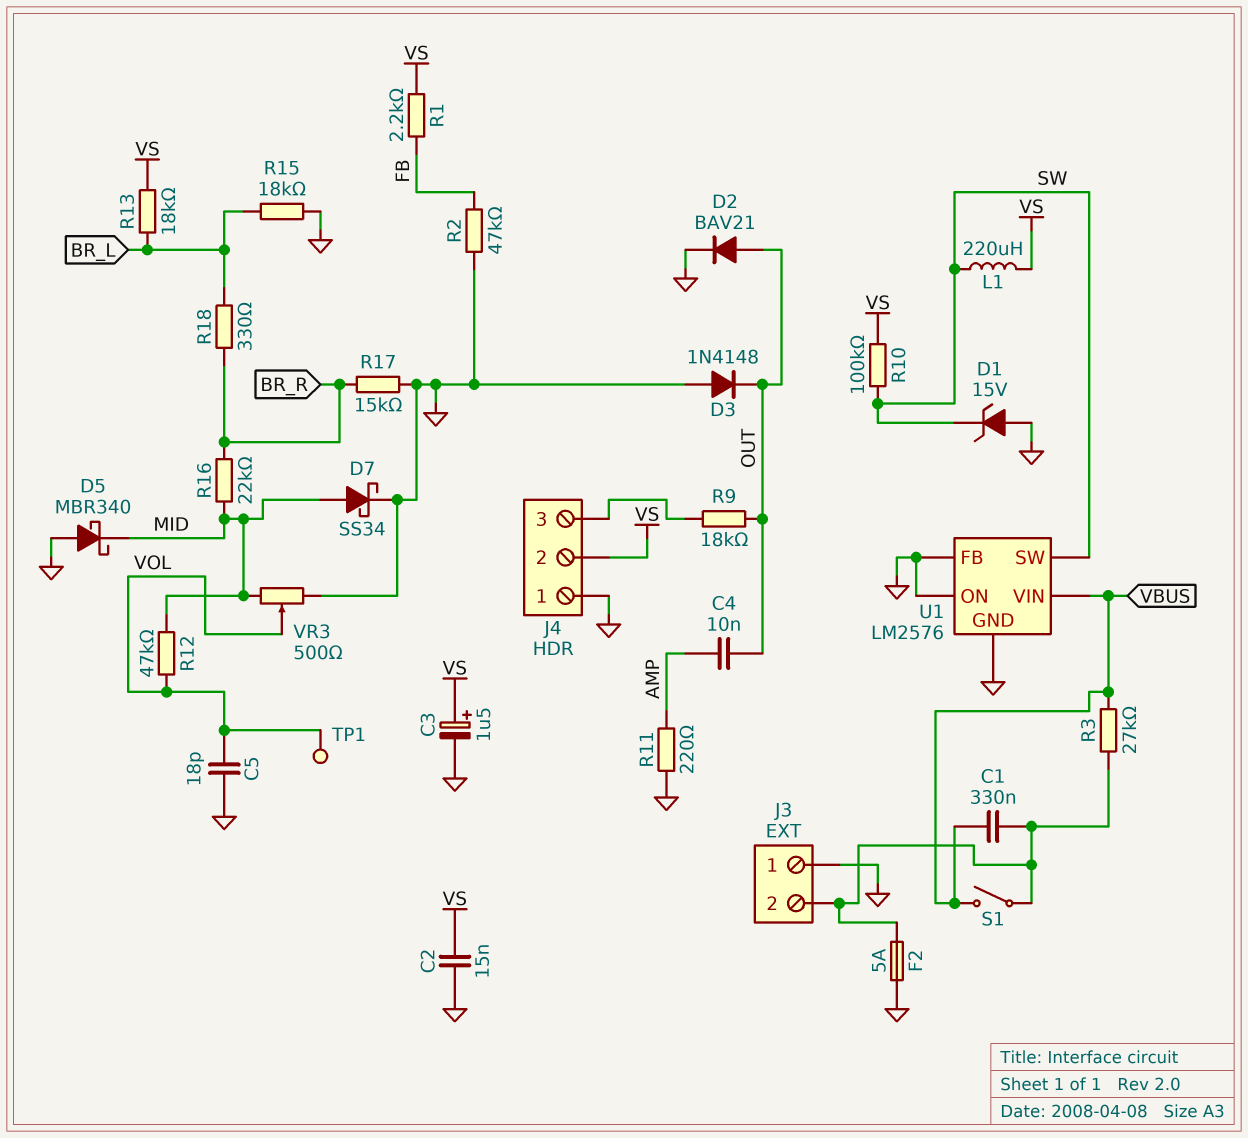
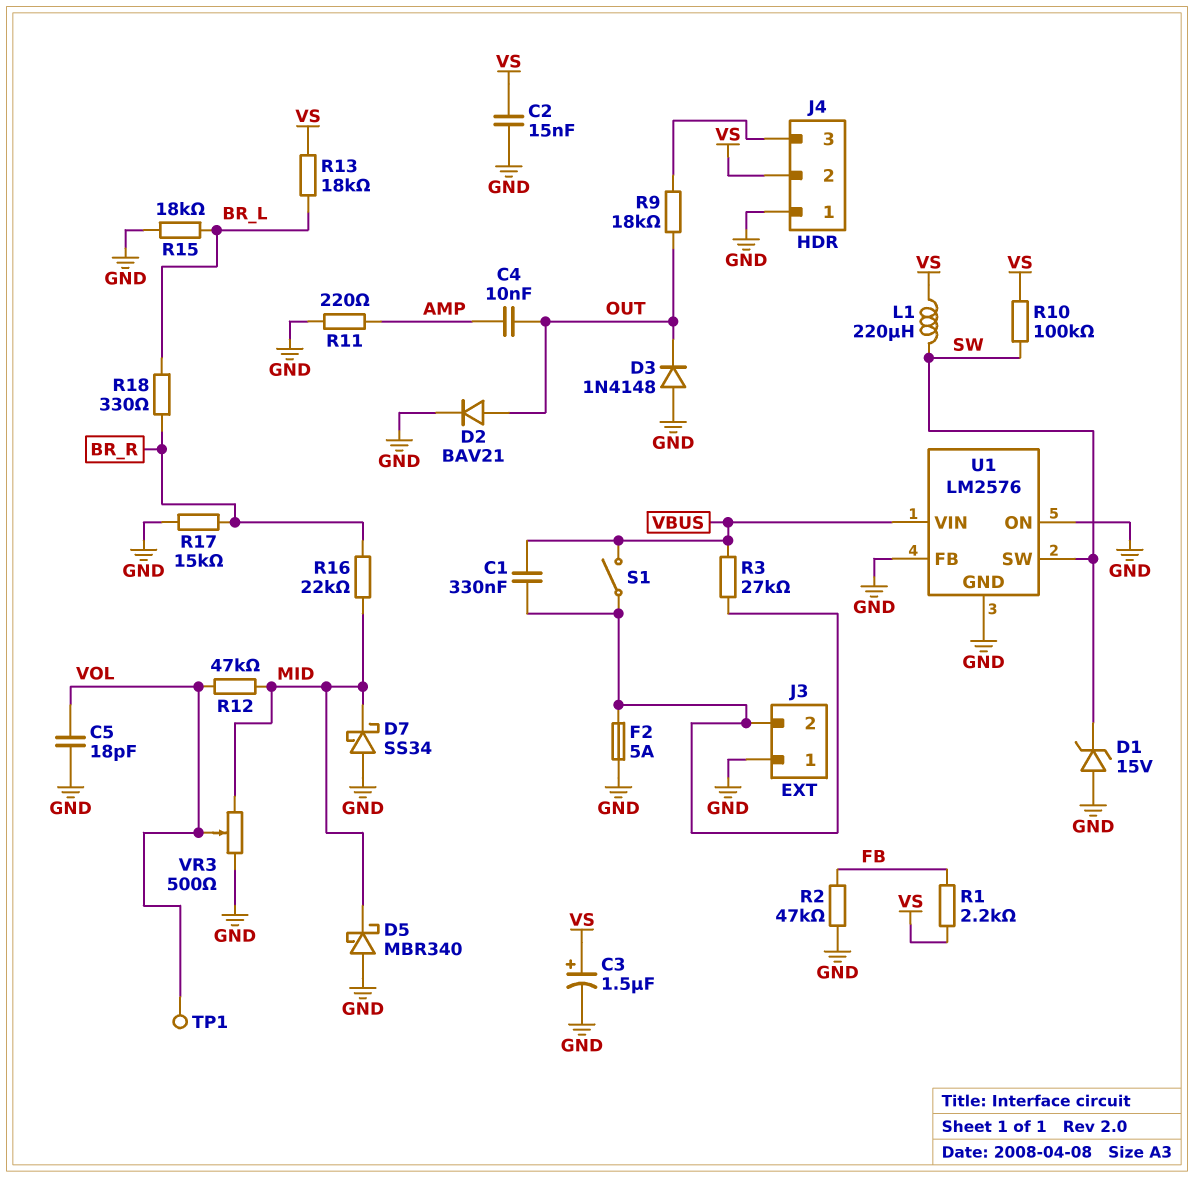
D7: schottky SS34 (A MID, K GND) -> schottky SS34 (A GND, K MID)

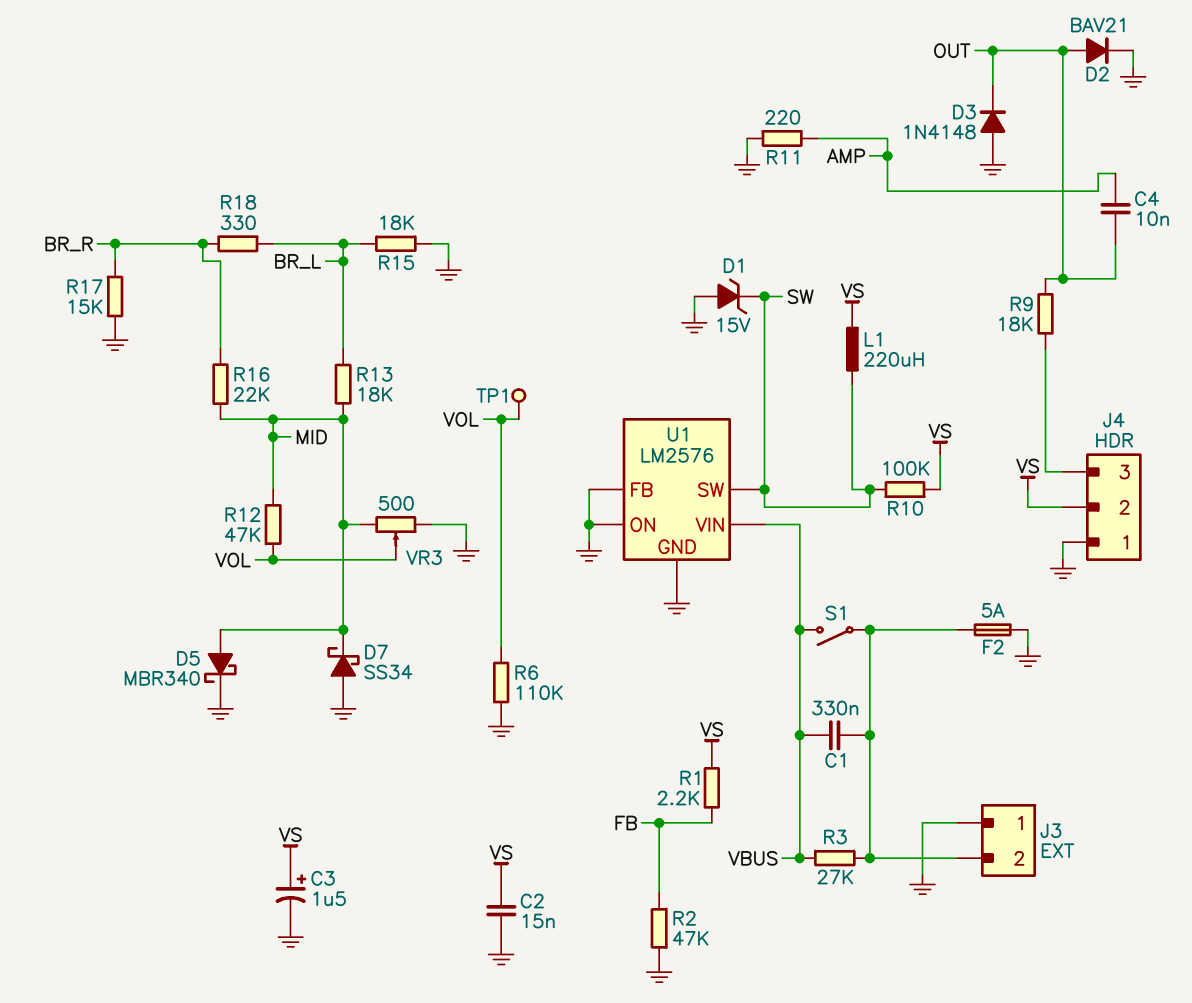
C5: 18pF (GND, VOL) -> none
D5: schottky MBR340 (A GND, K MID) -> schottky MBR340 (A MID, K GND)
R6: none -> 110k (GND, VOL)
R13: 18k (BR_L, VS) -> 18k (BR_L, MID)

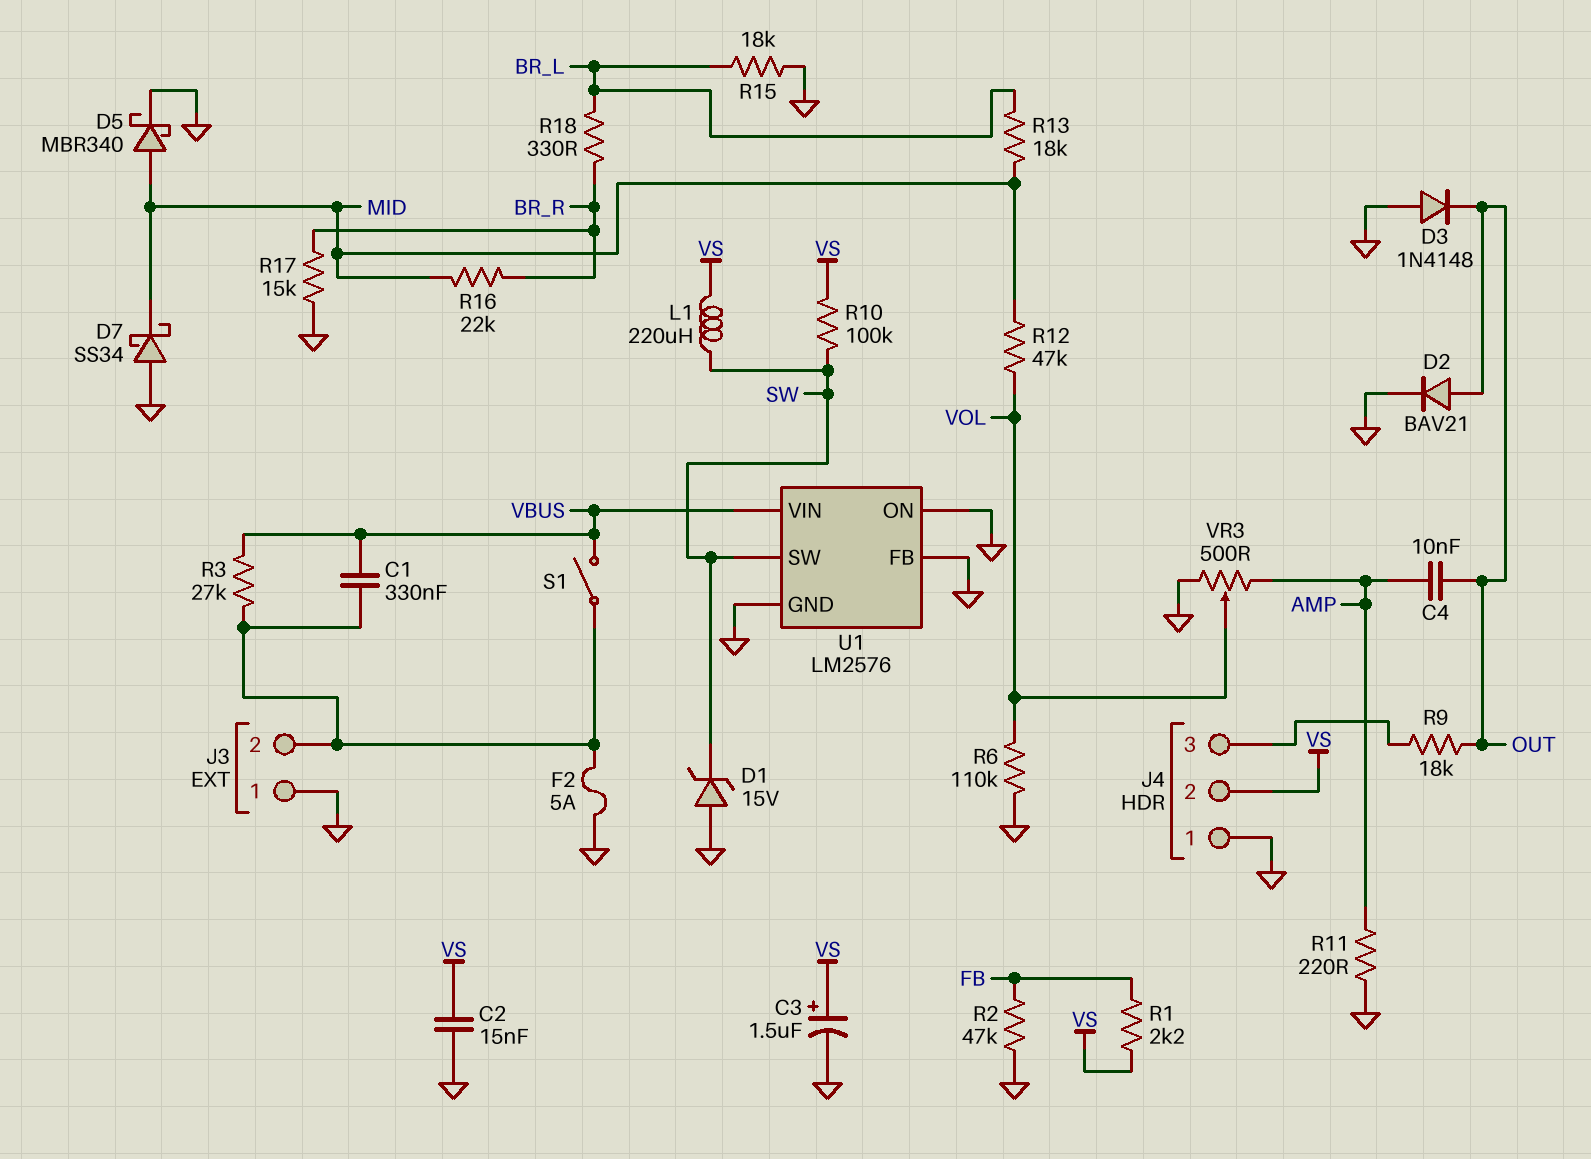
TP1: test point (VOL) -> none
VR3: 500 (GND, MID, wiper VOL) -> 500 (AMP, GND, wiper VOL)

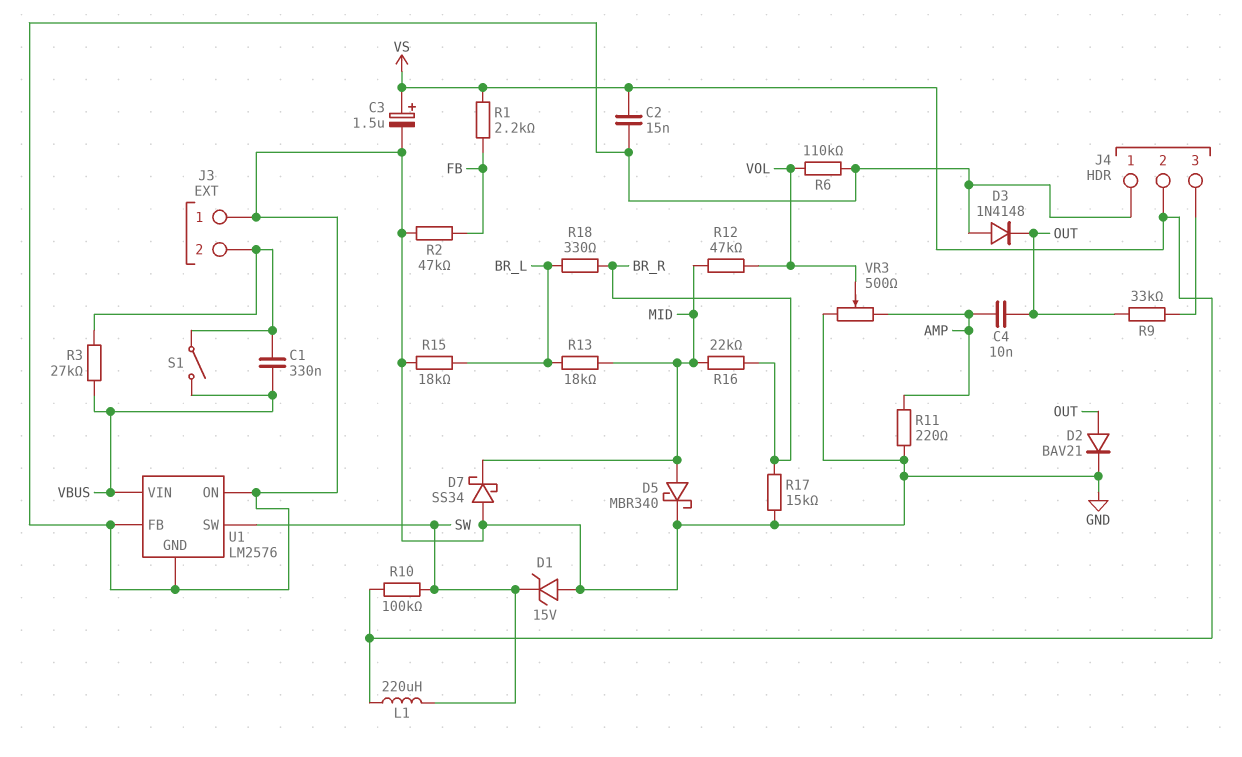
F2: 5A (GND, J3/2) -> none
R9: 18k (J4/3, OUT) -> 33k (J4/3, OUT)

